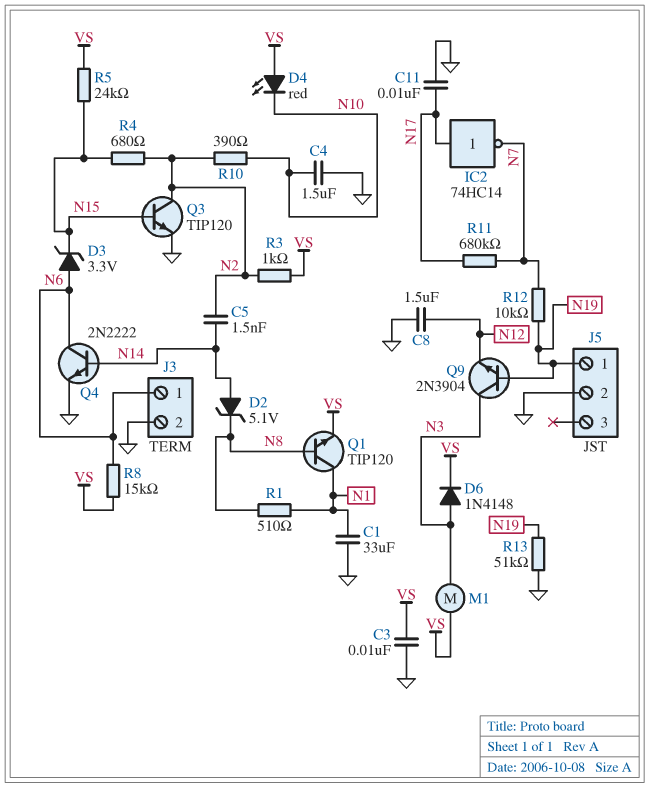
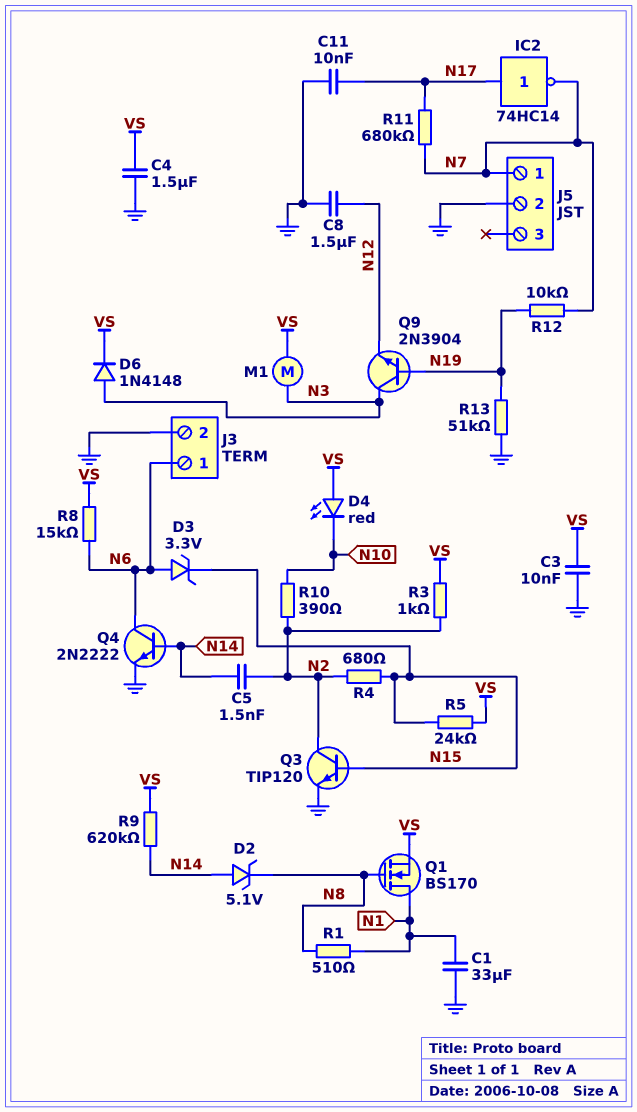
C4: 1.5uF (GND, N10) -> 1.5uF (GND, VS)
J5 pin 1: N19 -> N7
Q1: NPN TIP120 (B N8, C N1, E VS) -> NMOS BS170 (G N8, D N1, S VS)
R9: none -> 620k (N14, VS)

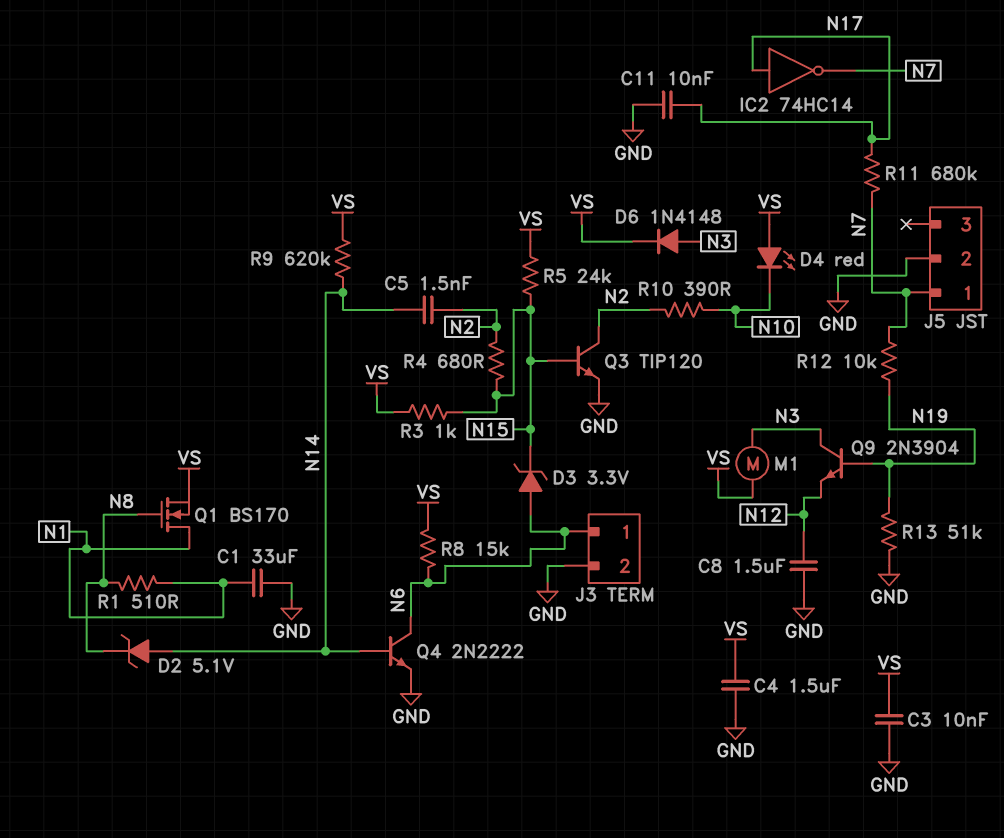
R3: 1k (N2, VS) -> 1k (N15, VS)

